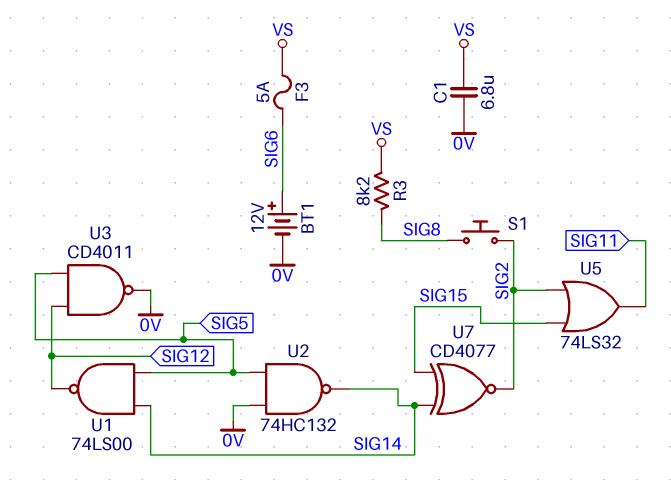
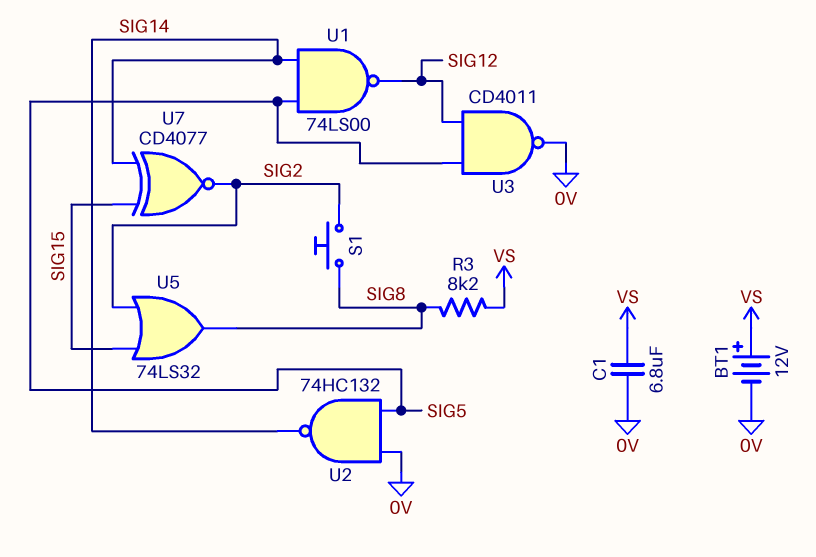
BT1: 12V (plus SIG6, minus 0V) -> 12V (plus VS, minus 0V)
F3: 5A (SIG6, VS) -> none
U5: OR 74LS32 (in SIG2, in SIG15, out SIG11) -> OR 74LS32 (in SIG2, in SIG15, out SIG8)

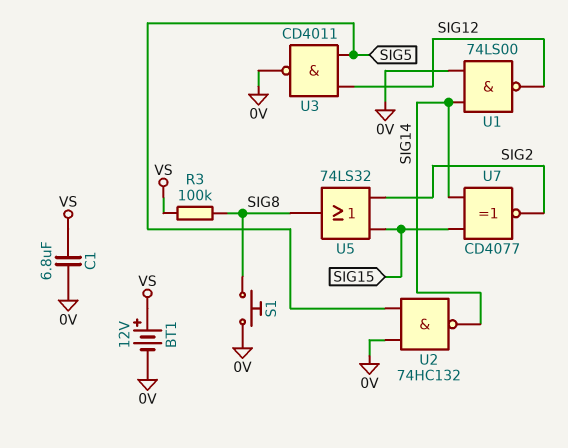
R3: 8.2k (SIG8, VS) -> 100k (SIG8, VS)
S1: button (SIG2, SIG8) -> button (0V, SIG8)
U1: NAND 74LS00 (in SIG5, in SIG14, out SIG12) -> NAND 74LS00 (in 0V, in SIG14, out SIG12)

